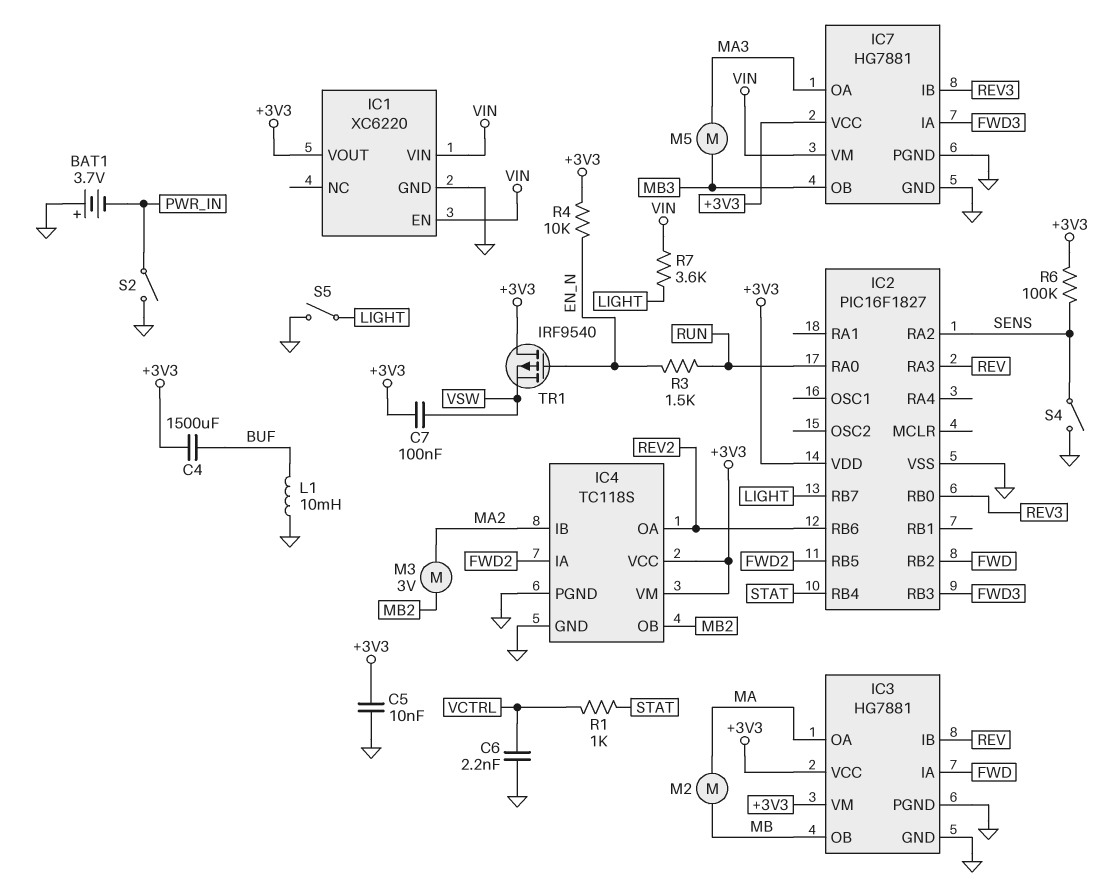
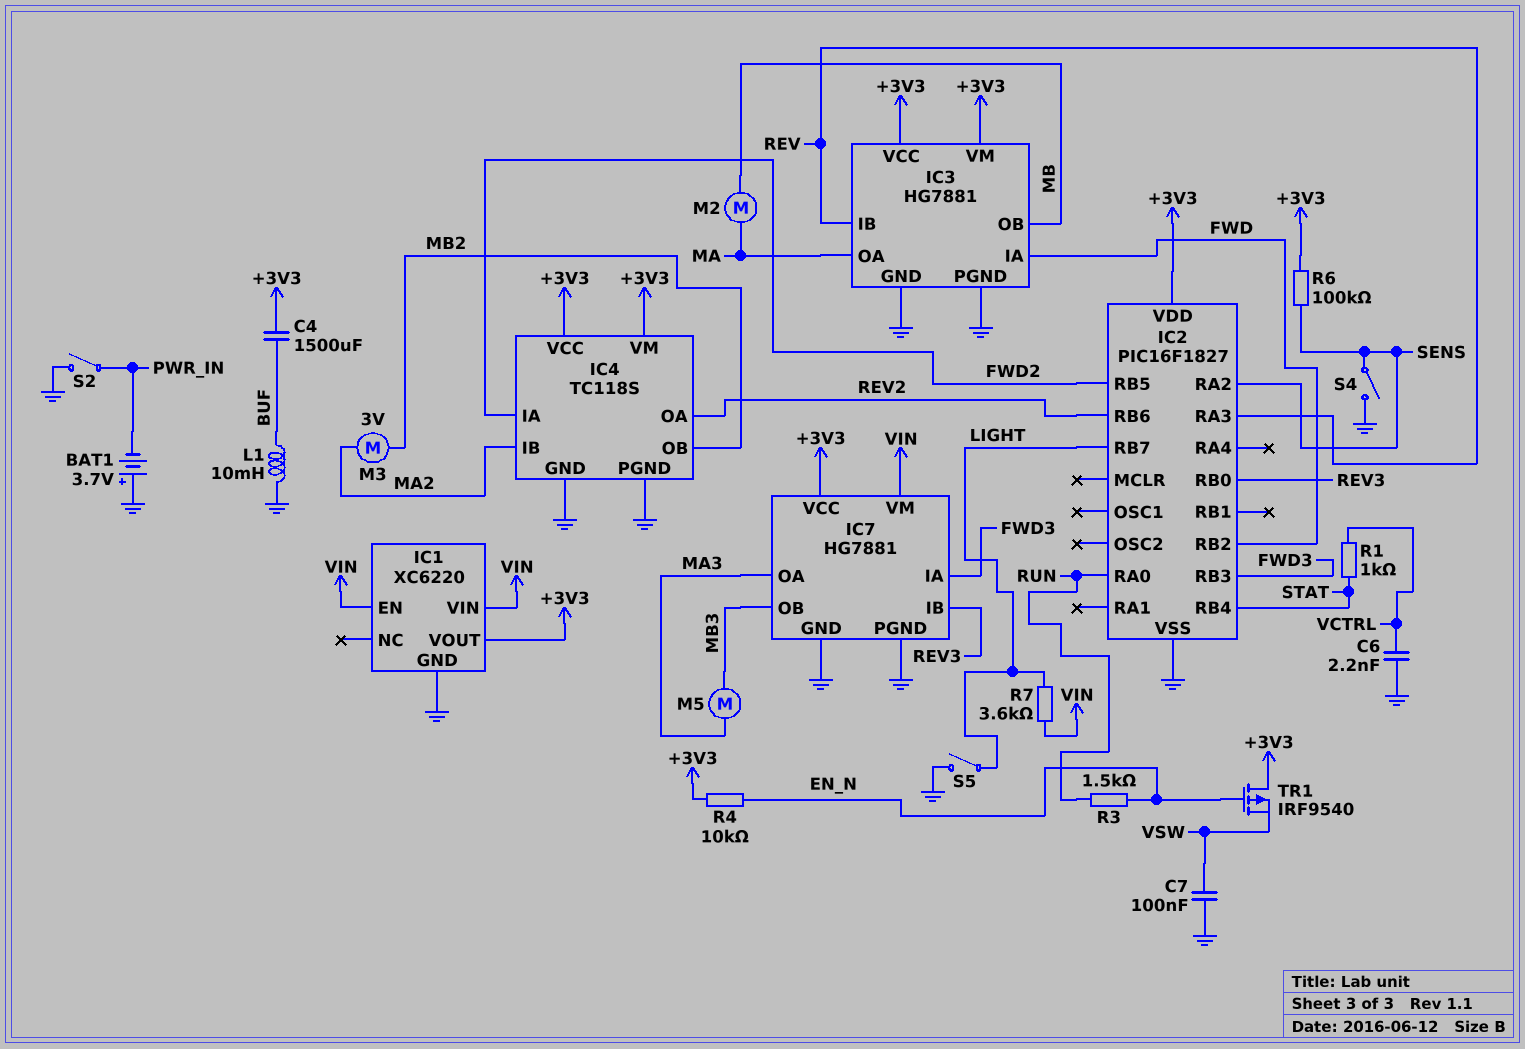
C5: 10nF (+3V3, GND) -> none
C7: 100nF (+3V3, VSW) -> 100nF (GND, VSW)

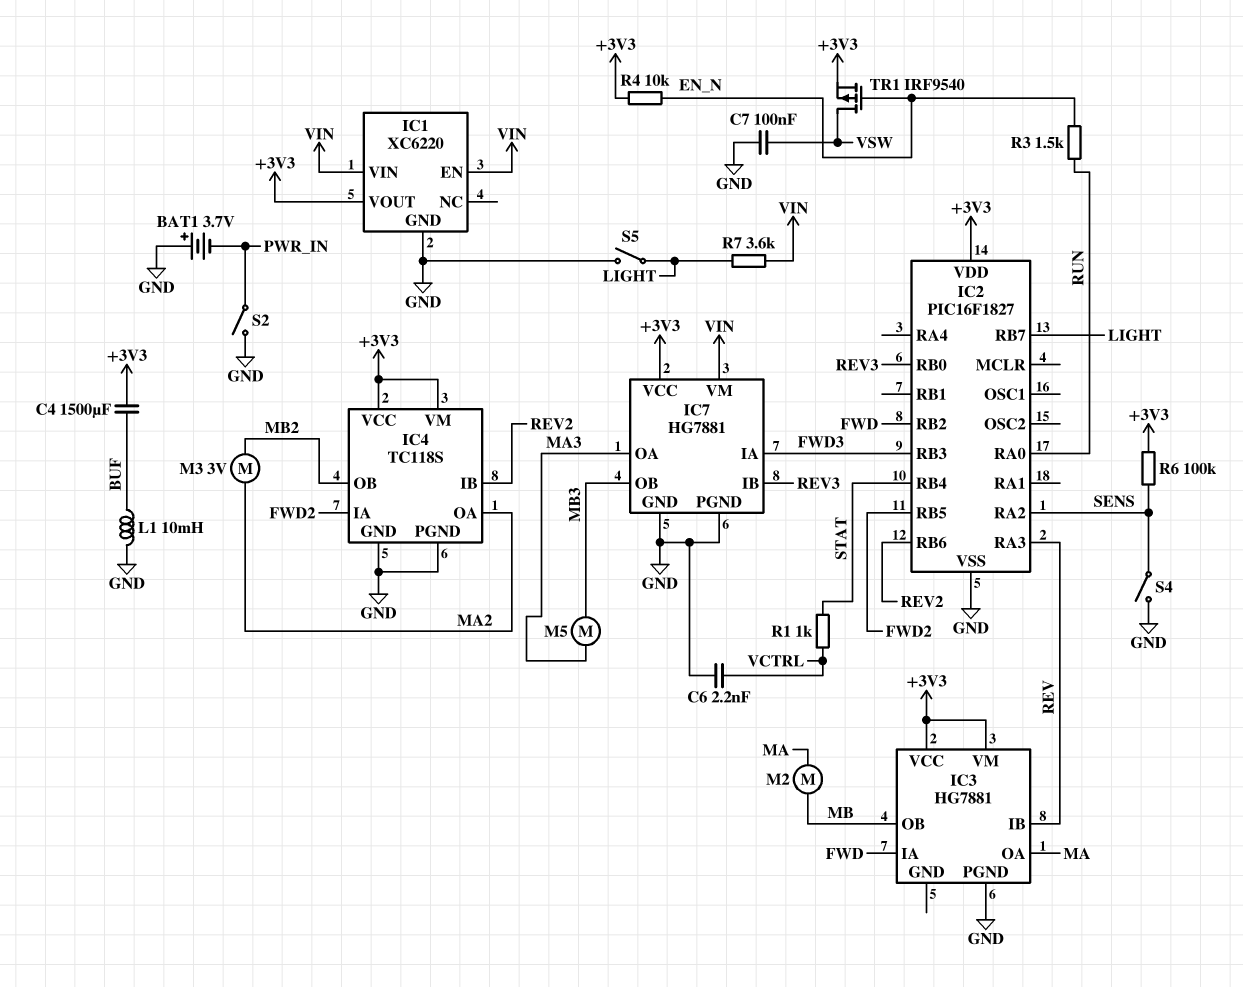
IC3 pin GND: GND -> none
IC4 pin IB: MA2 -> REV2
IC4 pin OA: REV2 -> MA2
TR1: PMOS IRF9540 (G EN_N, D +3V3, S VSW) -> PMOS IRF9540 (G EN_N, D VSW, S +3V3)

